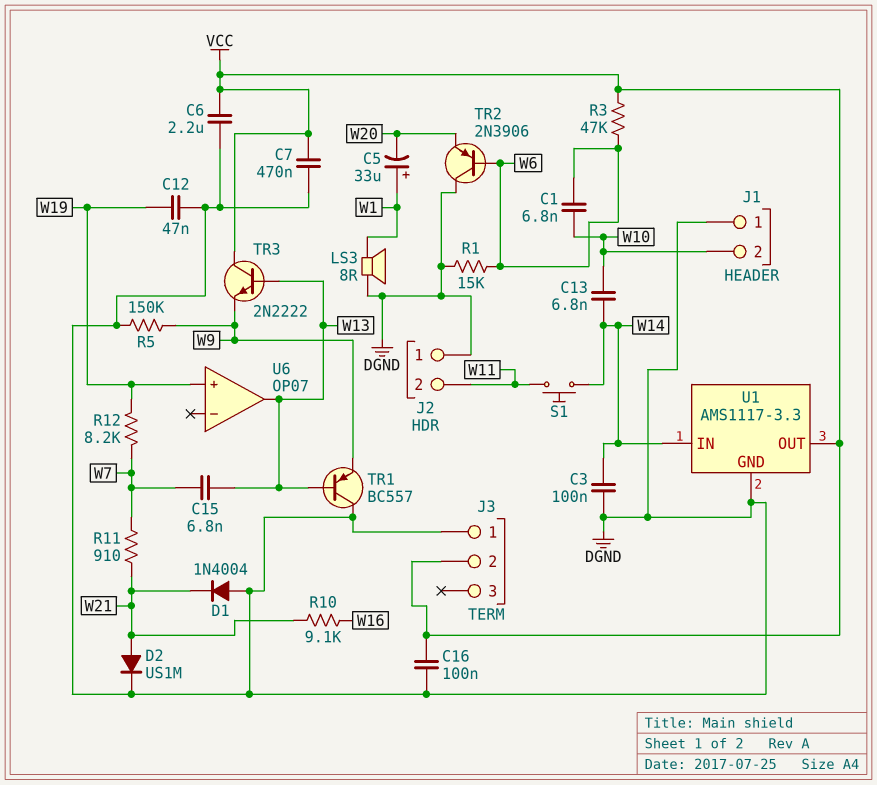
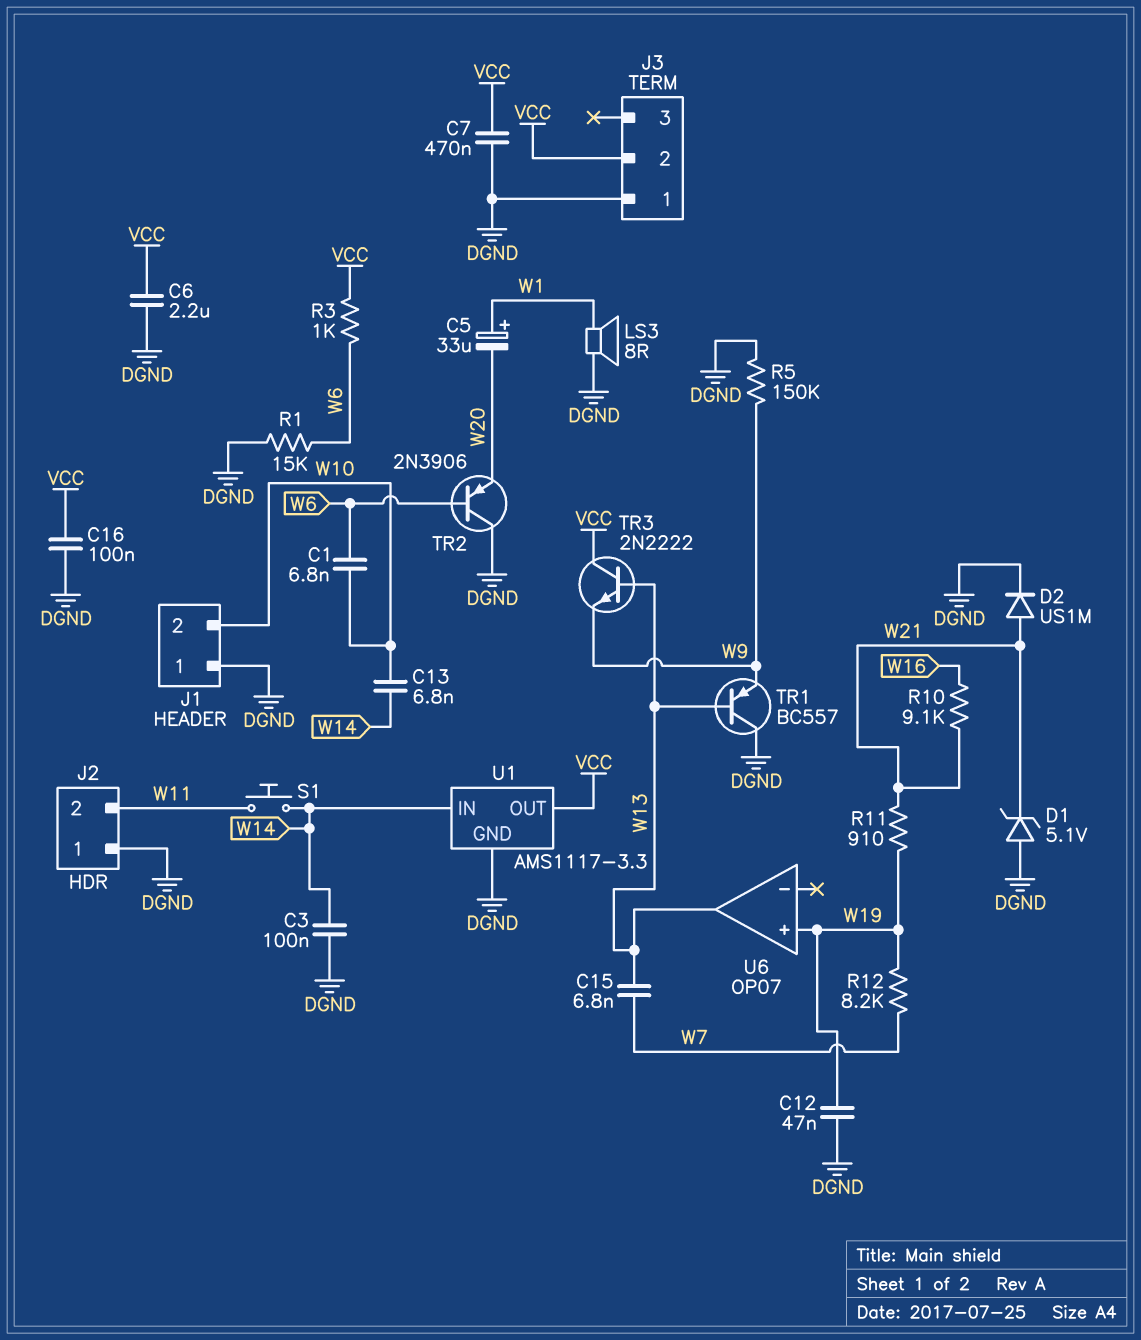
D1: diode 1N4004 (A DGND, K W21) -> zener 5.1V (A DGND, K W21)
R3: 47k (VCC, W6) -> 1k (VCC, W6)
R11: 910 (W7, W21) -> 910 (W19, W21)

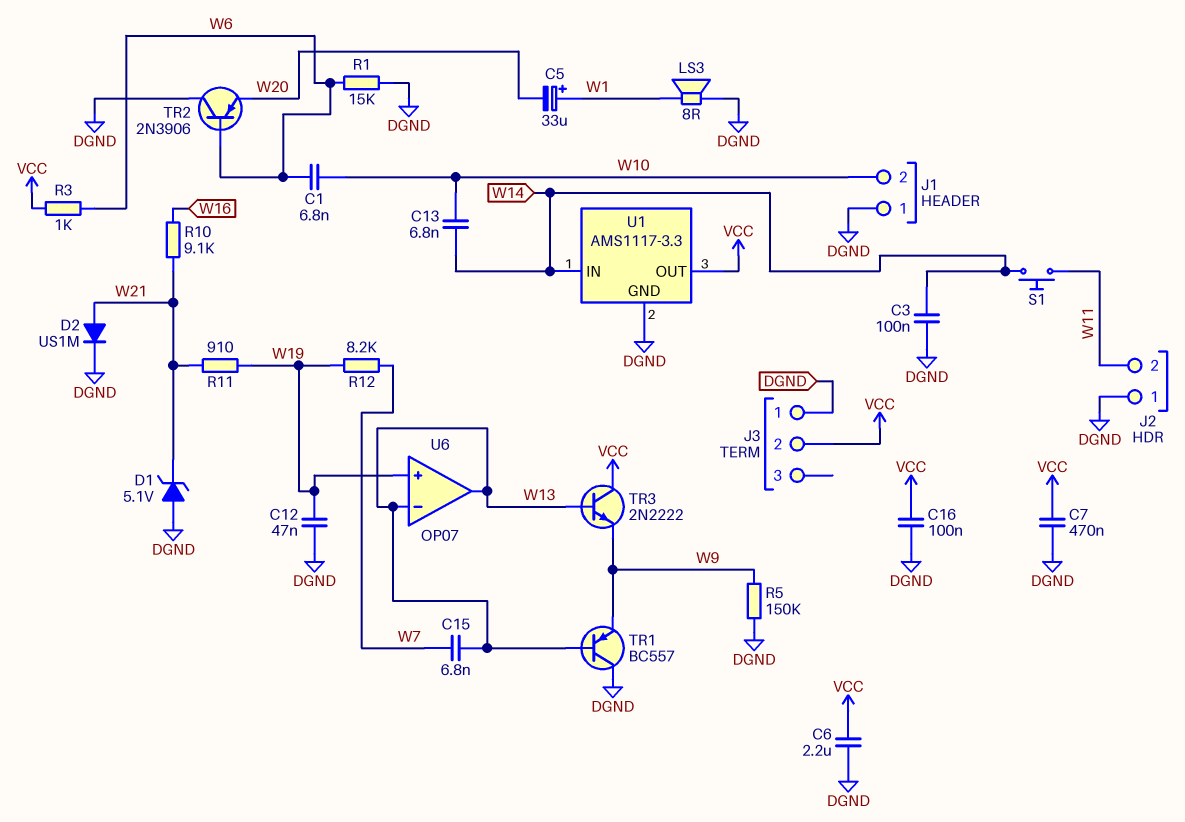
U6 pin in-: none -> W13

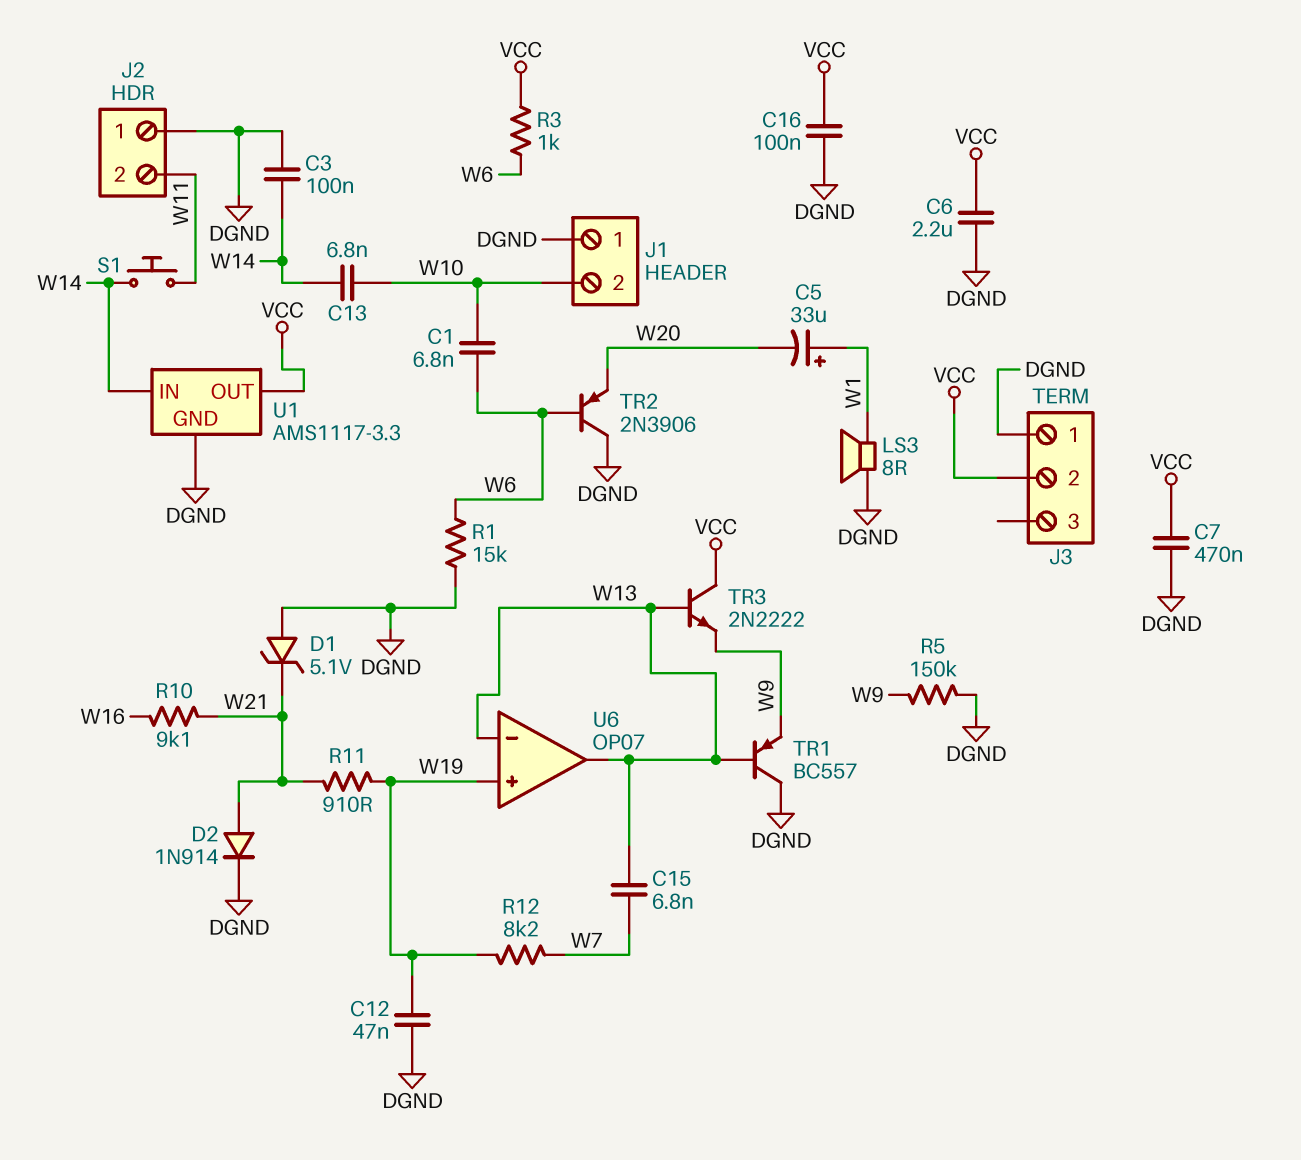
D2: diode US1M (A W21, K DGND) -> diode 1N914 (A W21, K DGND)

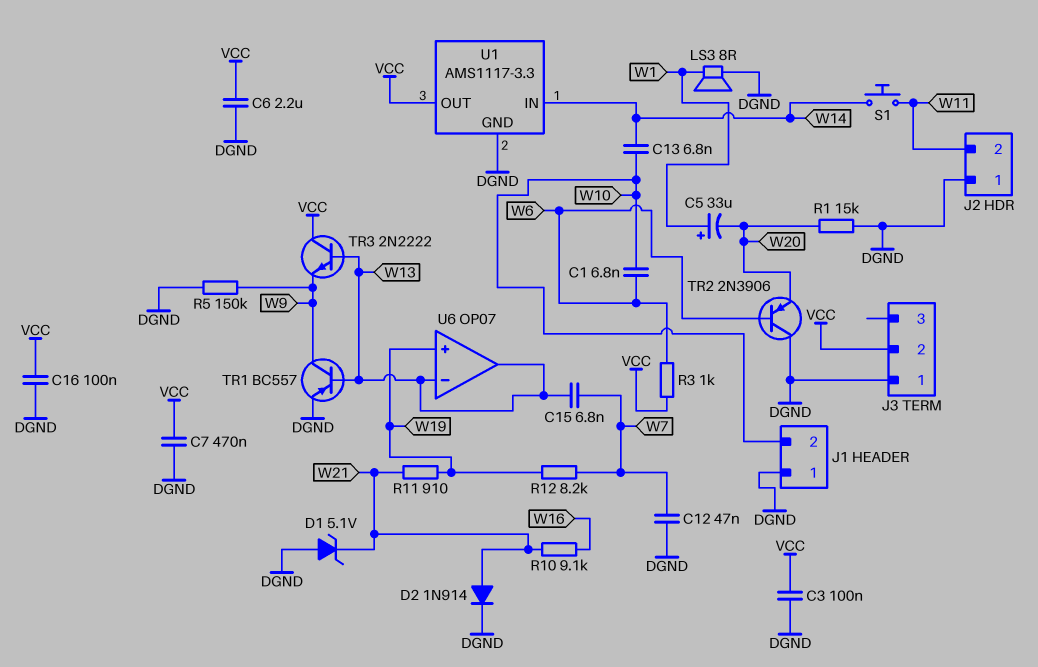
C3: 100nF (DGND, W14) -> 100nF (DGND, VCC)
C12: 47nF (DGND, W19) -> 47nF (DGND, W7)
R1: 15k (DGND, W6) -> 15k (DGND, W20)
TR1: PNP BC557 (B W13, C DGND, E W9) -> PNP BC557 (B W13, C W9, E DGND)

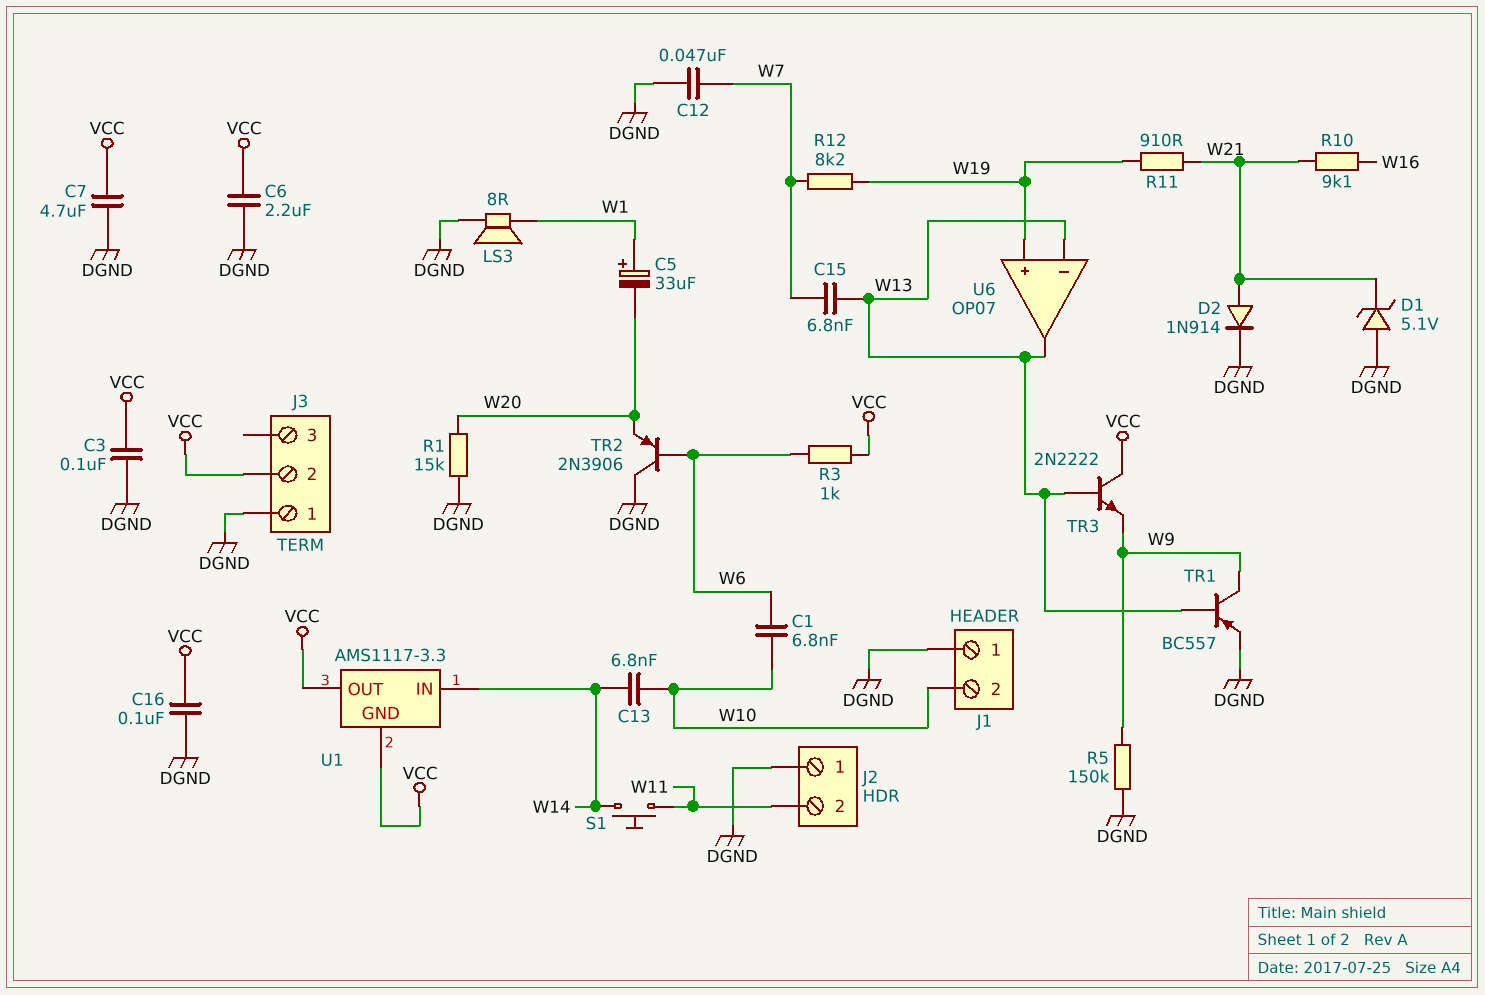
C7: 470nF (DGND, VCC) -> 4.7uF (DGND, VCC)
U1 pin GND: DGND -> VCC

